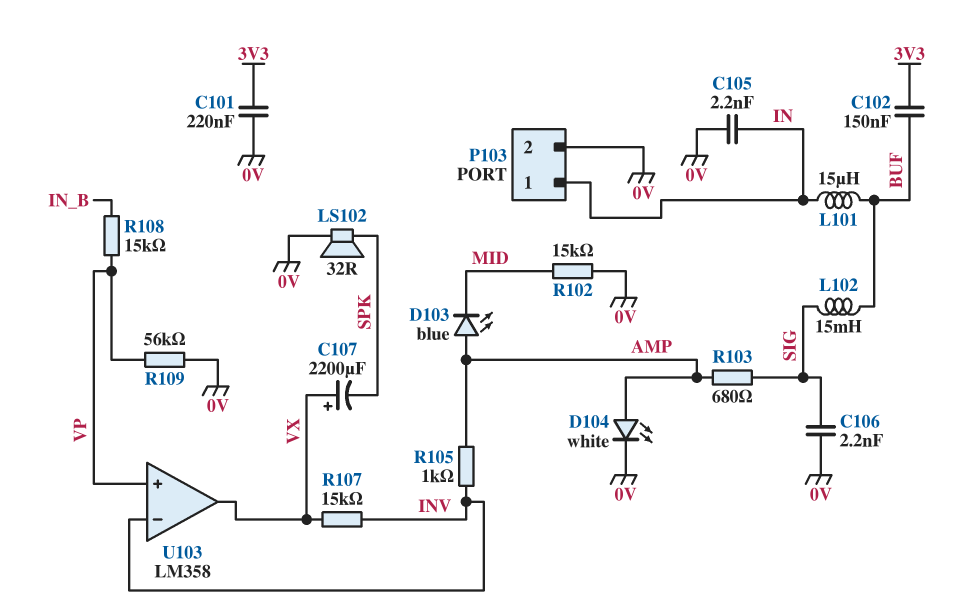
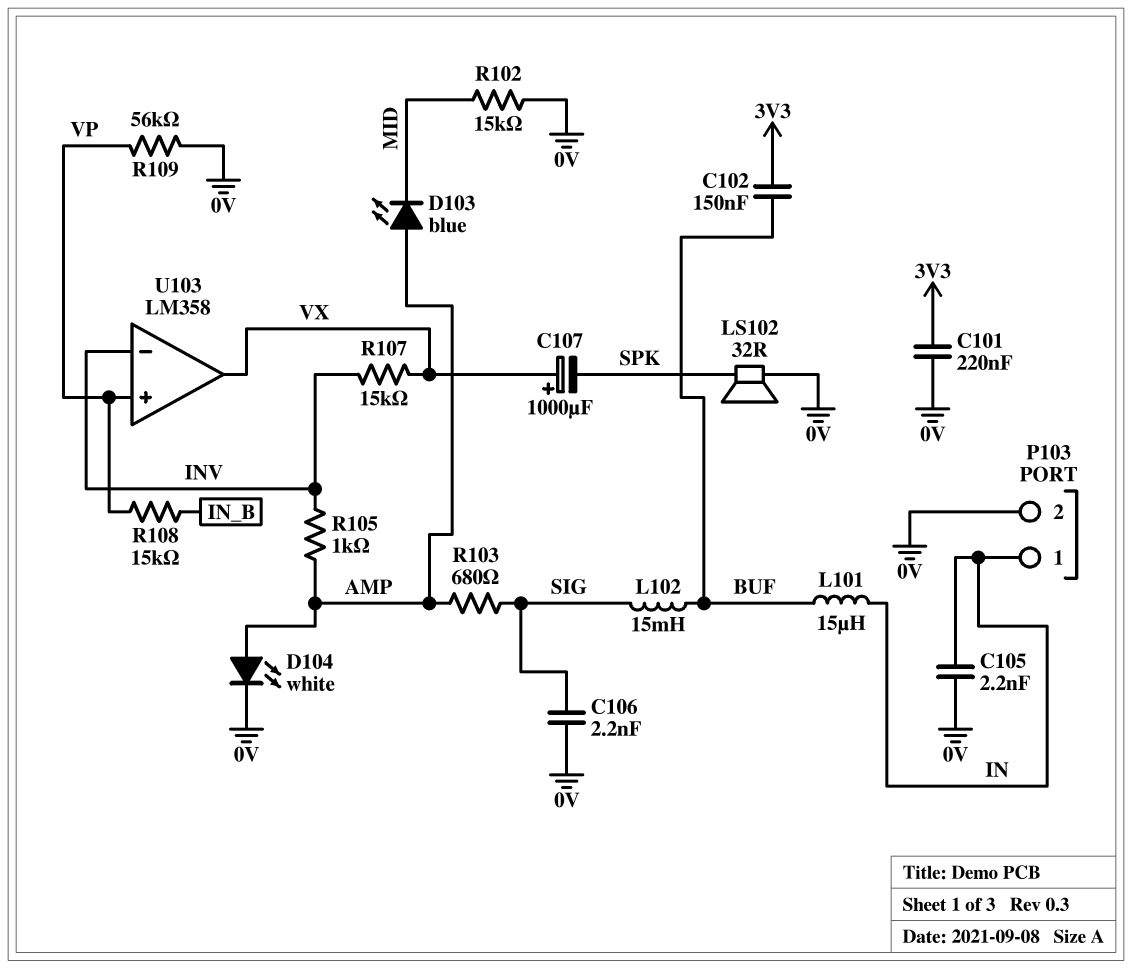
C107: 2200uF (plus VX, minus SPK) -> 1000uF (plus VX, minus SPK)

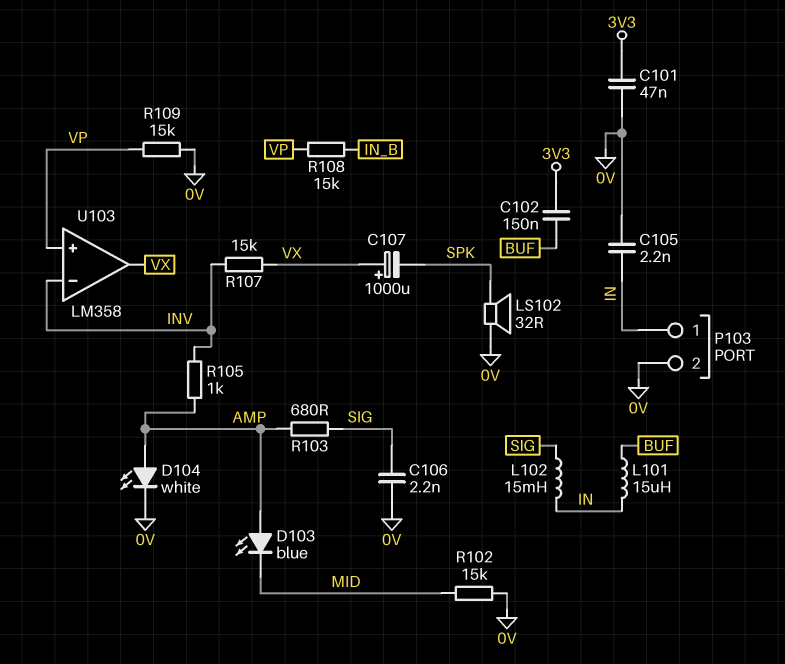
C101: 220nF (0V, 3V3) -> 47nF (0V, 3V3)
L102: 15mH (BUF, SIG) -> 15mH (IN, SIG)
R109: 56k (0V, VP) -> 15k (0V, VP)

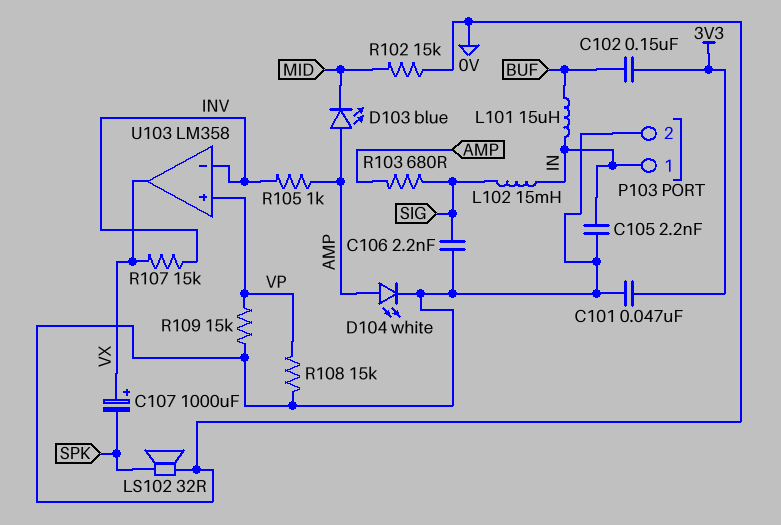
R108: 15k (IN_B, VP) -> 15k (0V, VP)

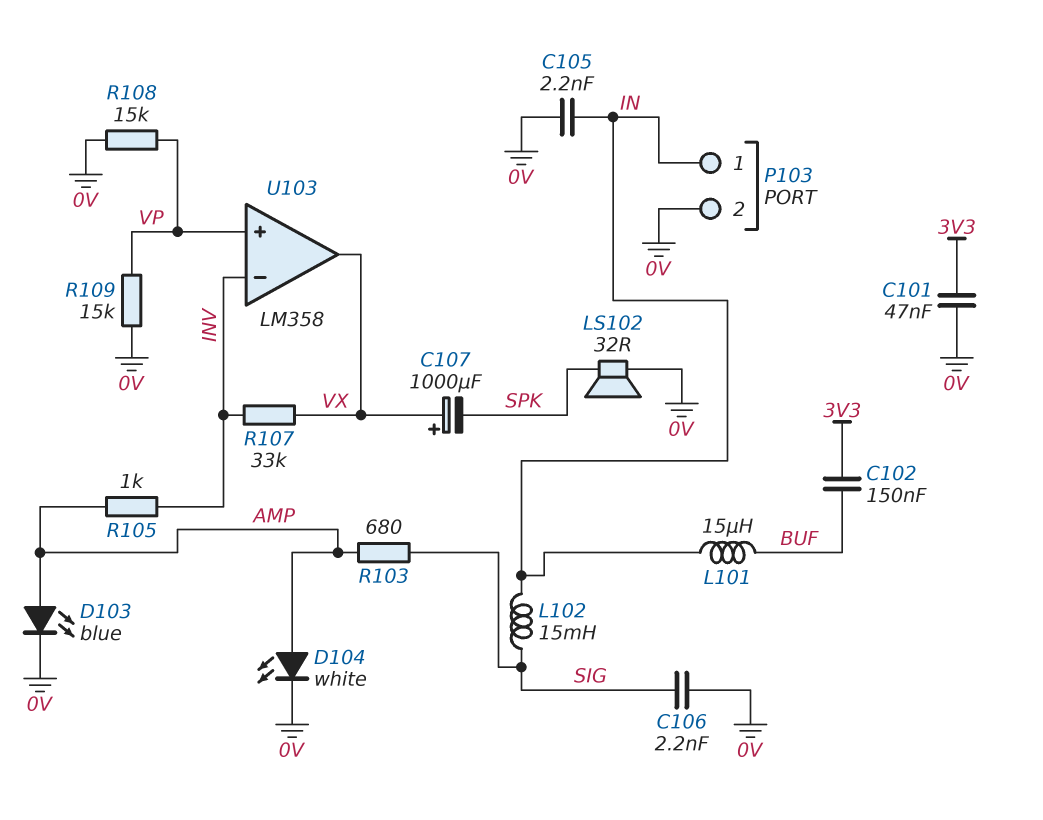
D103: LED blue (A AMP, K MID) -> LED blue (A AMP, K 0V)
R102: 15k (0V, MID) -> none
R107: 15k (INV, VX) -> 33k (INV, VX)

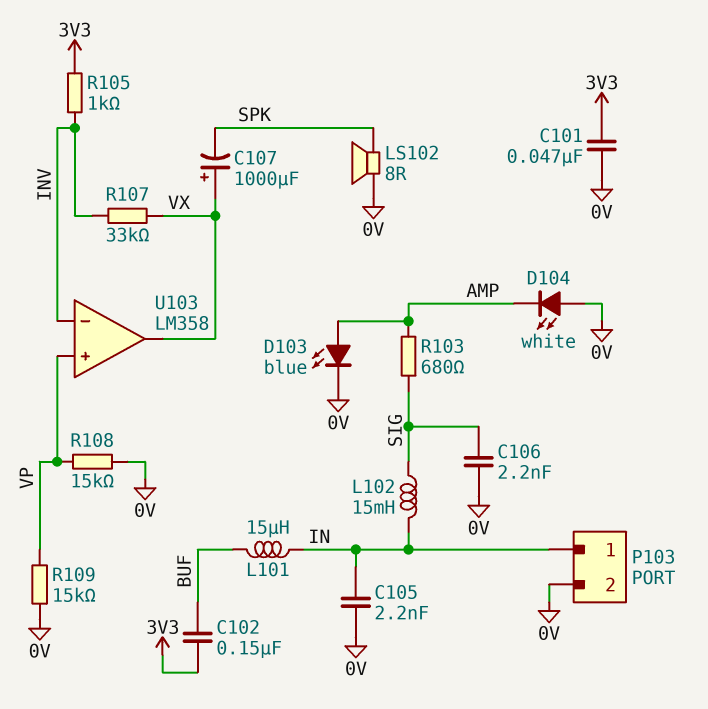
D104: LED white (A AMP, K 0V) -> LED white (A 0V, K AMP)
LS102: speaker 32R (0V, SPK) -> speaker 8R (0V, SPK)
R105: 1k (AMP, INV) -> 1k (3V3, INV)

